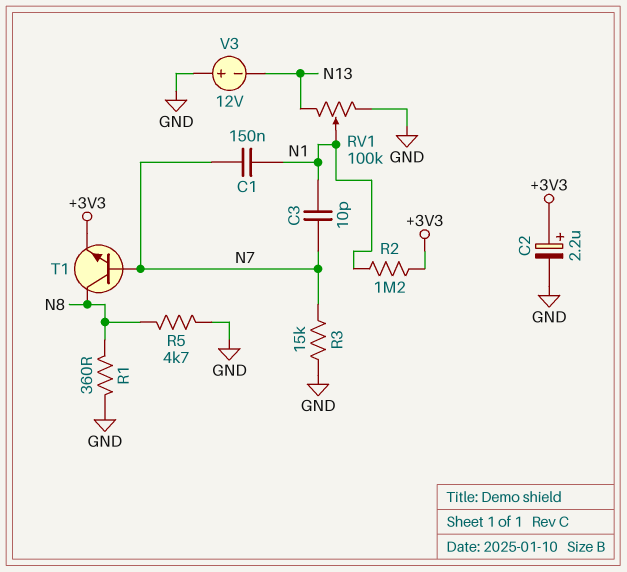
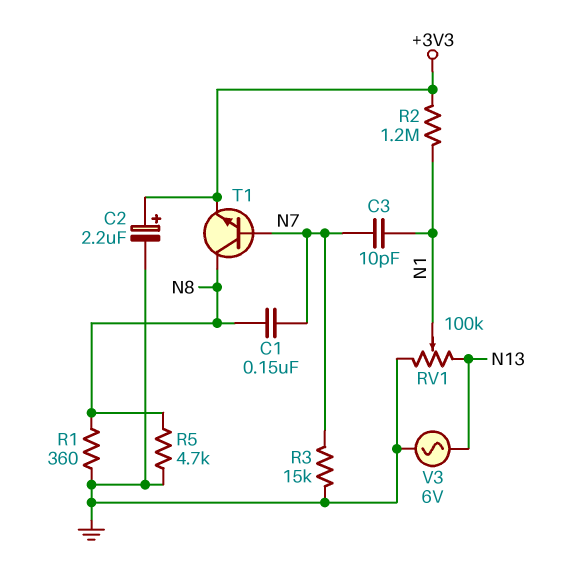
C1: 150nF (N1, N7) -> 150nF (N7, N8)
V3: 12V (plus GND, minus N13) -> AC 6V (GND, N13)

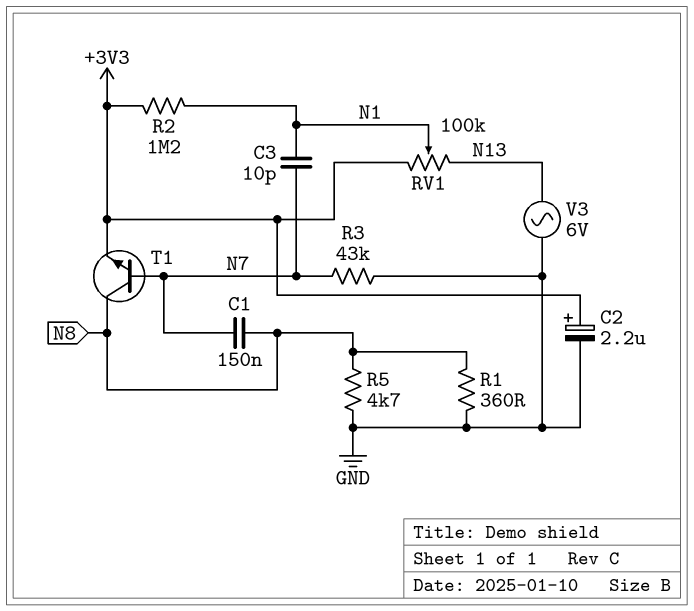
R3: 15k (GND, N7) -> 43k (GND, N7)
RV1: 100k (GND, N13, wiper N1) -> 100k (+3V3, N13, wiper N1)

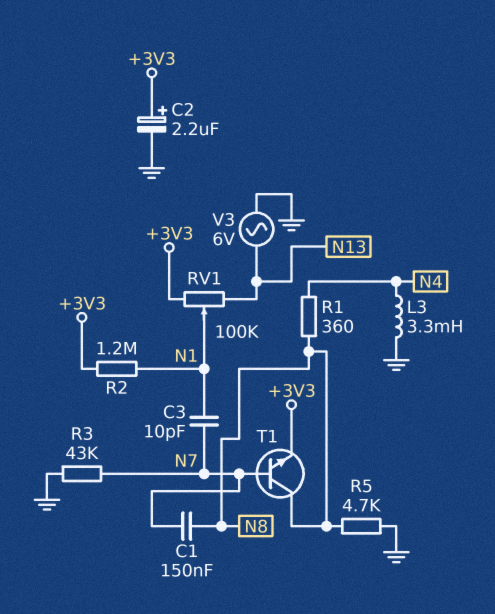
L3: none -> 3.3mH (GND, N4)
R1: 360 (GND, N8) -> 360 (N4, N8)

